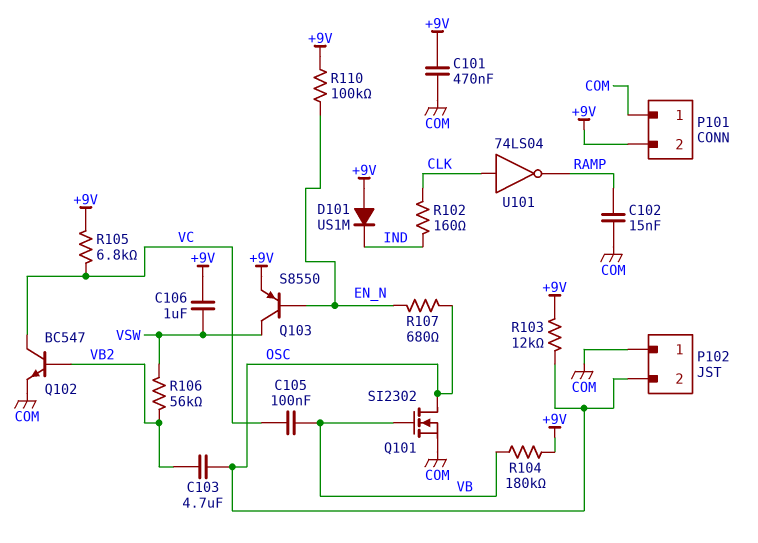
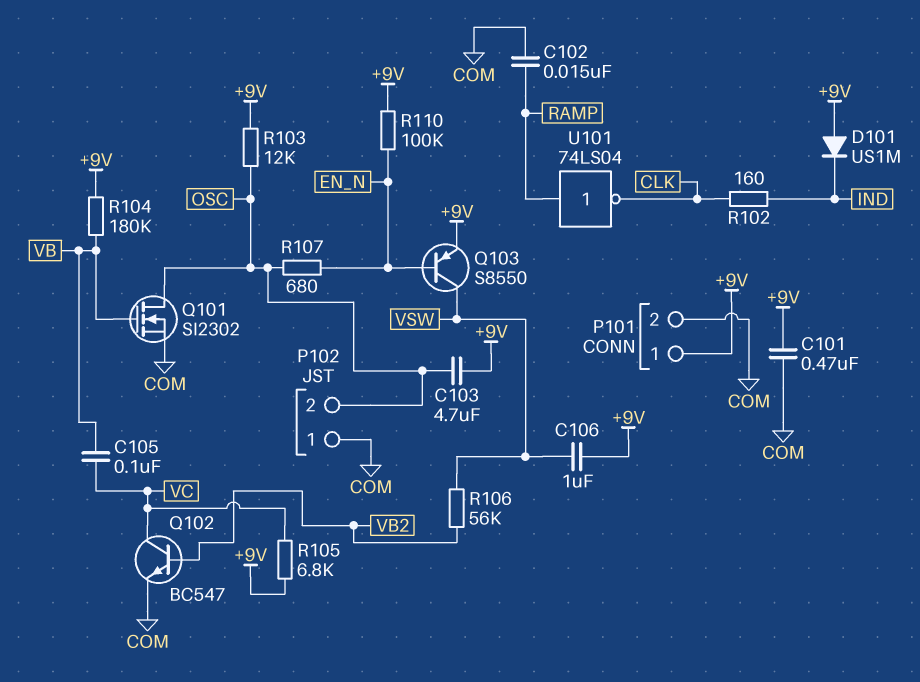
C103: 4.7uF (OSC, VB2) -> 4.7uF (+9V, OSC)
P101 pin 1: COM -> +9V
P101 pin 2: +9V -> COM
U101: NOT 74LS04 (in CLK, out RAMP) -> NOT 74LS04 (in RAMP, out CLK)

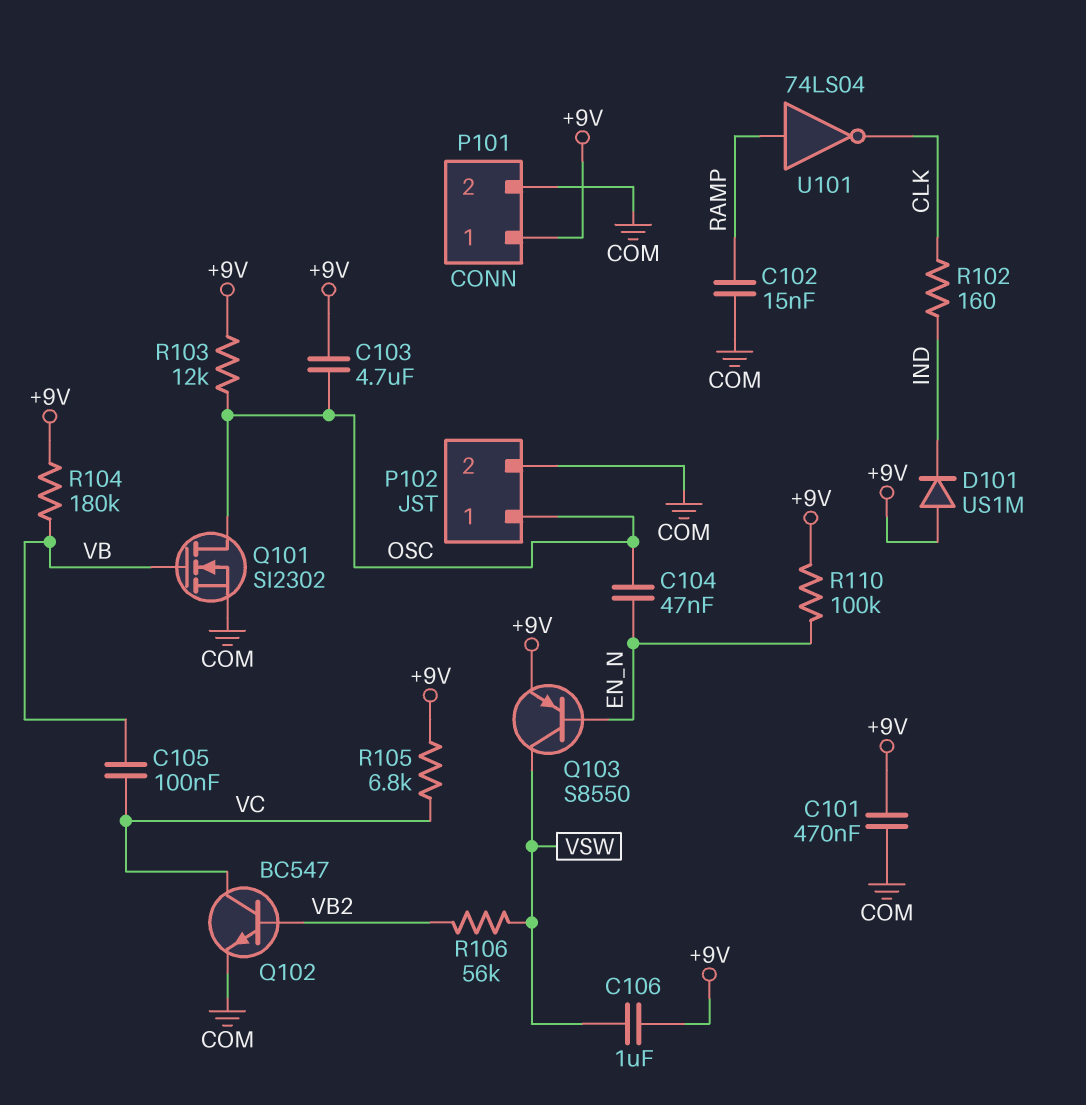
C104: none -> 47nF (EN_N, OSC)
P102 pin 1: COM -> OSC
P102 pin 2: OSC -> COM
R107: 680 (EN_N, OSC) -> none

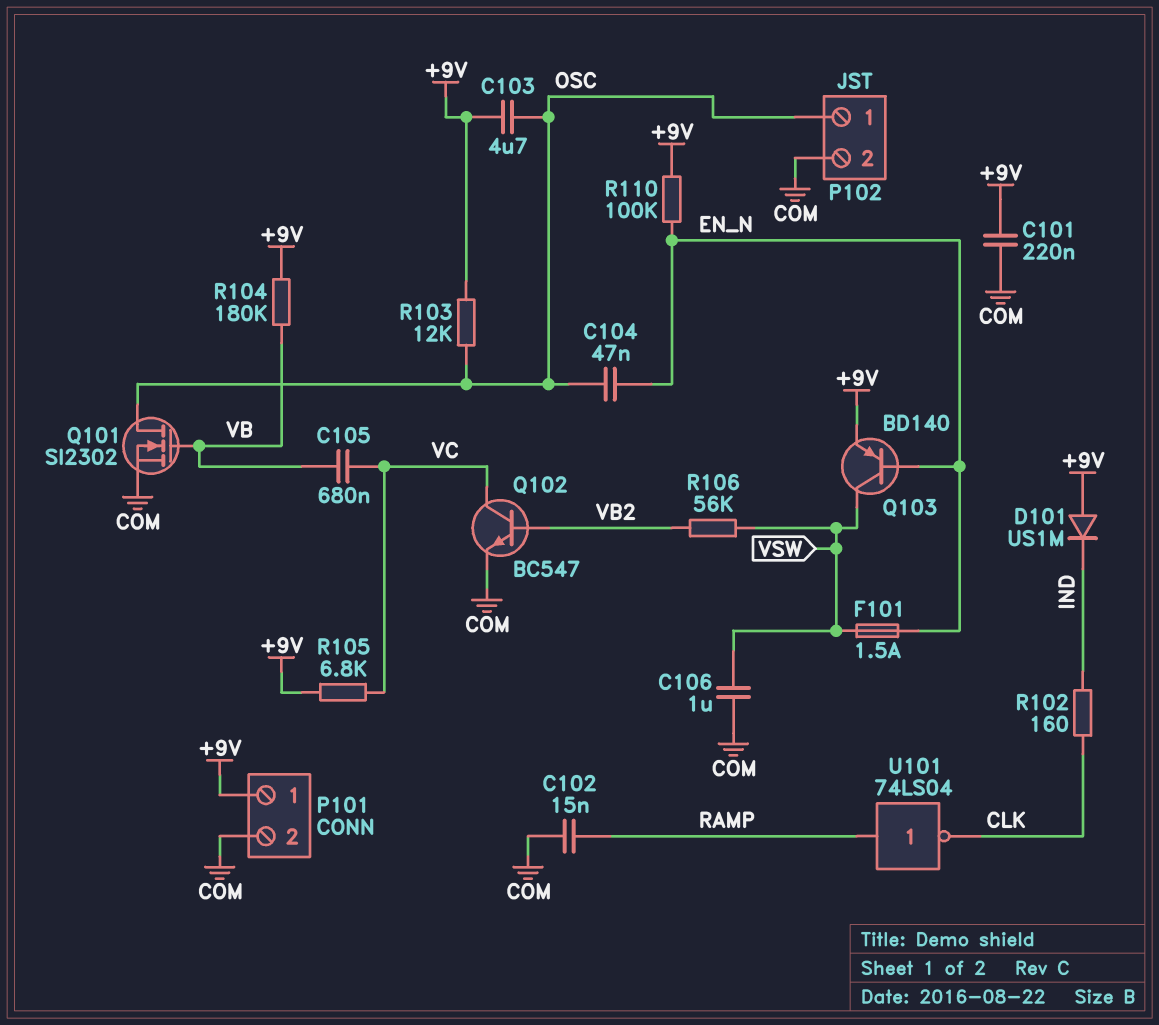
C101: 470nF (+9V, COM) -> 220nF (+9V, COM)
C105: 100nF (VB, VC) -> 680nF (VB, VC)
C106: 1uF (+9V, VSW) -> 1uF (COM, VSW)
F101: none -> 1.5A (EN_N, VSW)
Q103: PNP S8550 (B EN_N, C VSW, E +9V) -> PNP BD140 (B EN_N, C VSW, E +9V)

